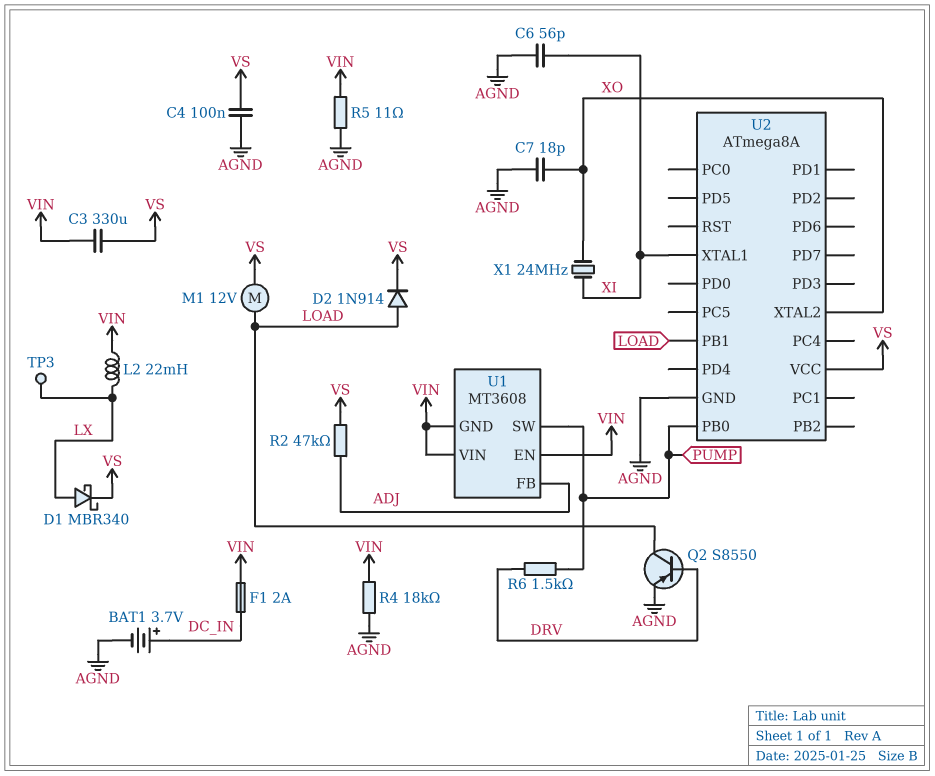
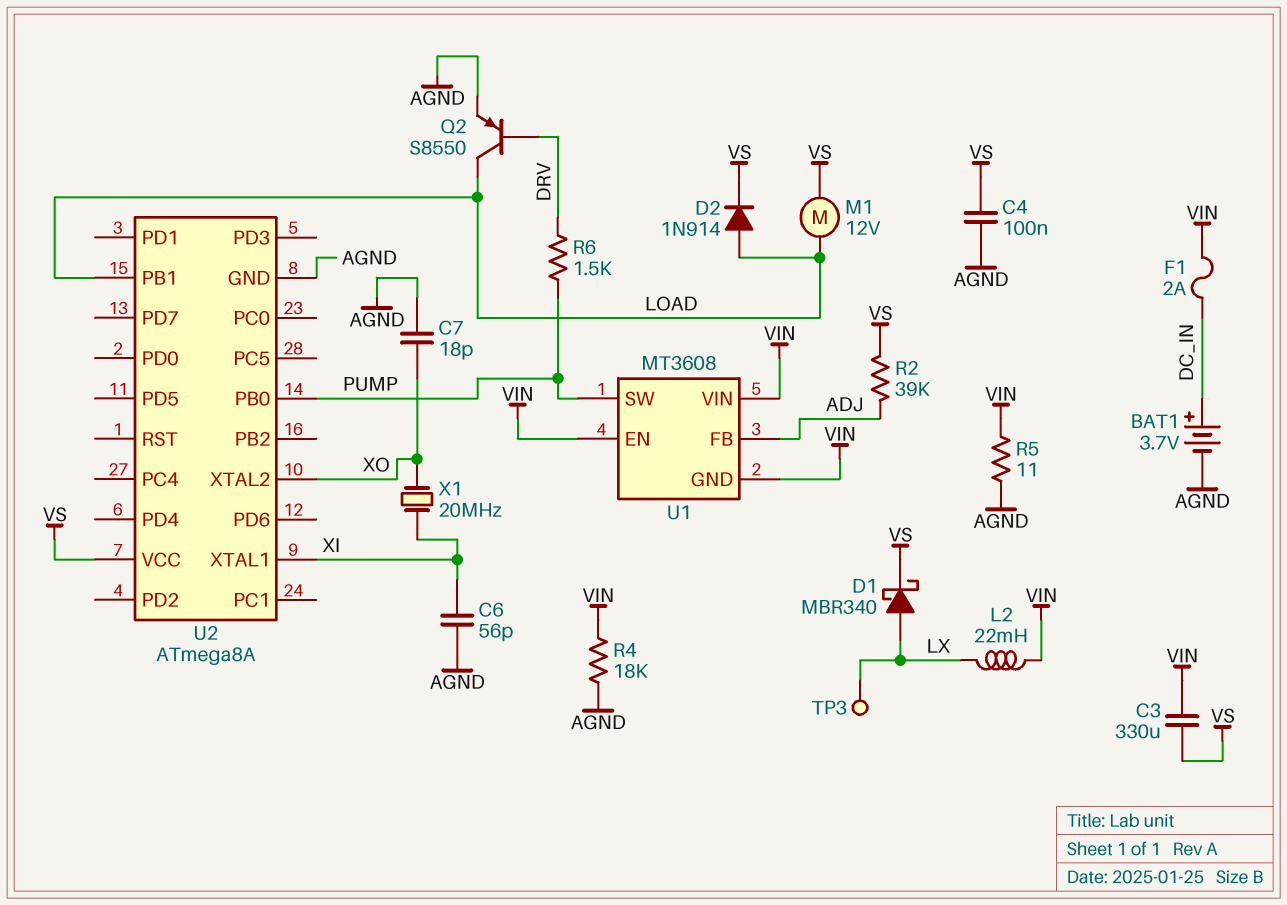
R2: 47k (ADJ, VS) -> 39k (ADJ, VS)
X1: 24MHz (XI, XO) -> 20MHz (XI, XO)

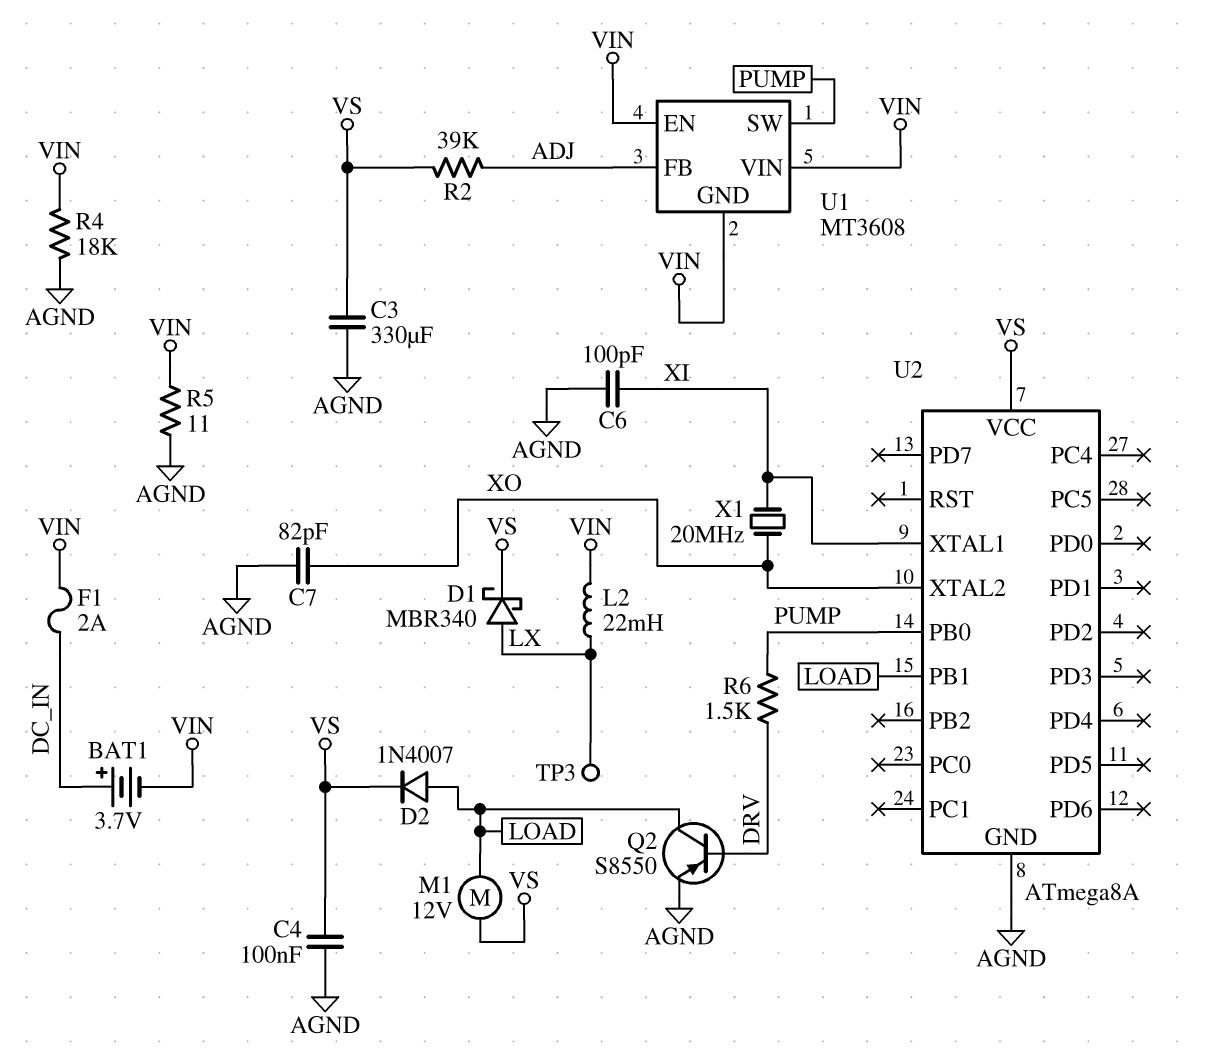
BAT1: 3.7V (plus DC_IN, minus AGND) -> 3.7V (plus DC_IN, minus VIN)
C3: 330uF (VIN, VS) -> 330uF (AGND, VS)
C6: 56pF (AGND, XI) -> 100pF (AGND, XI)
C7: 18pF (AGND, XO) -> 82pF (AGND, XO)
D2: diode 1N914 (A LOAD, K VS) -> diode 1N4007 (A LOAD, K VS)

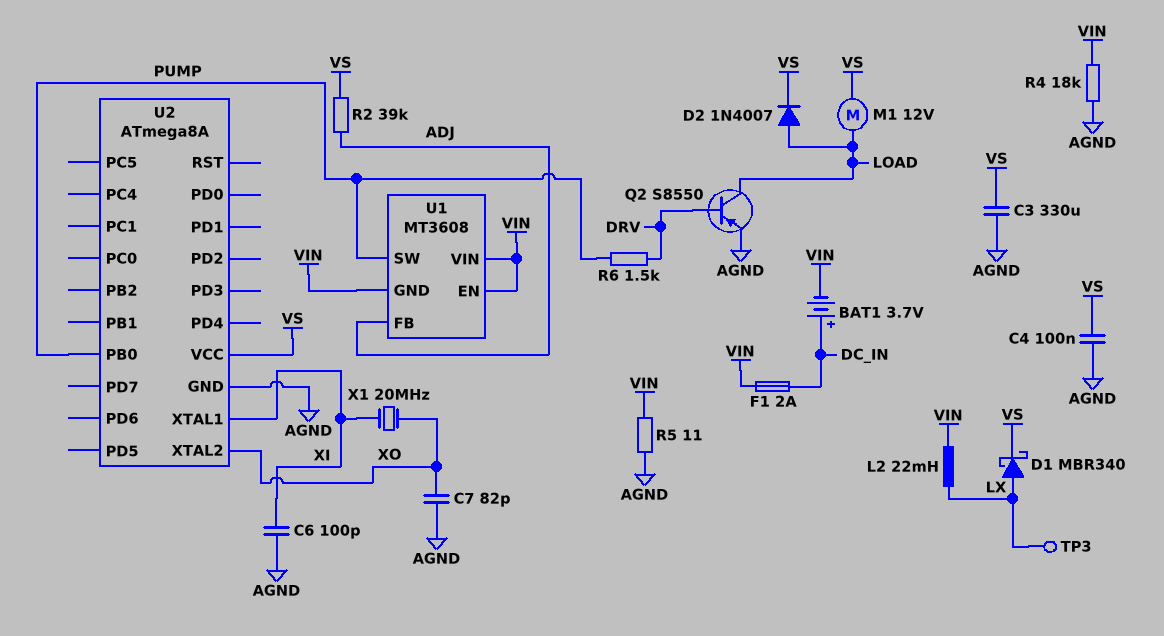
U2 pin PB1: LOAD -> none

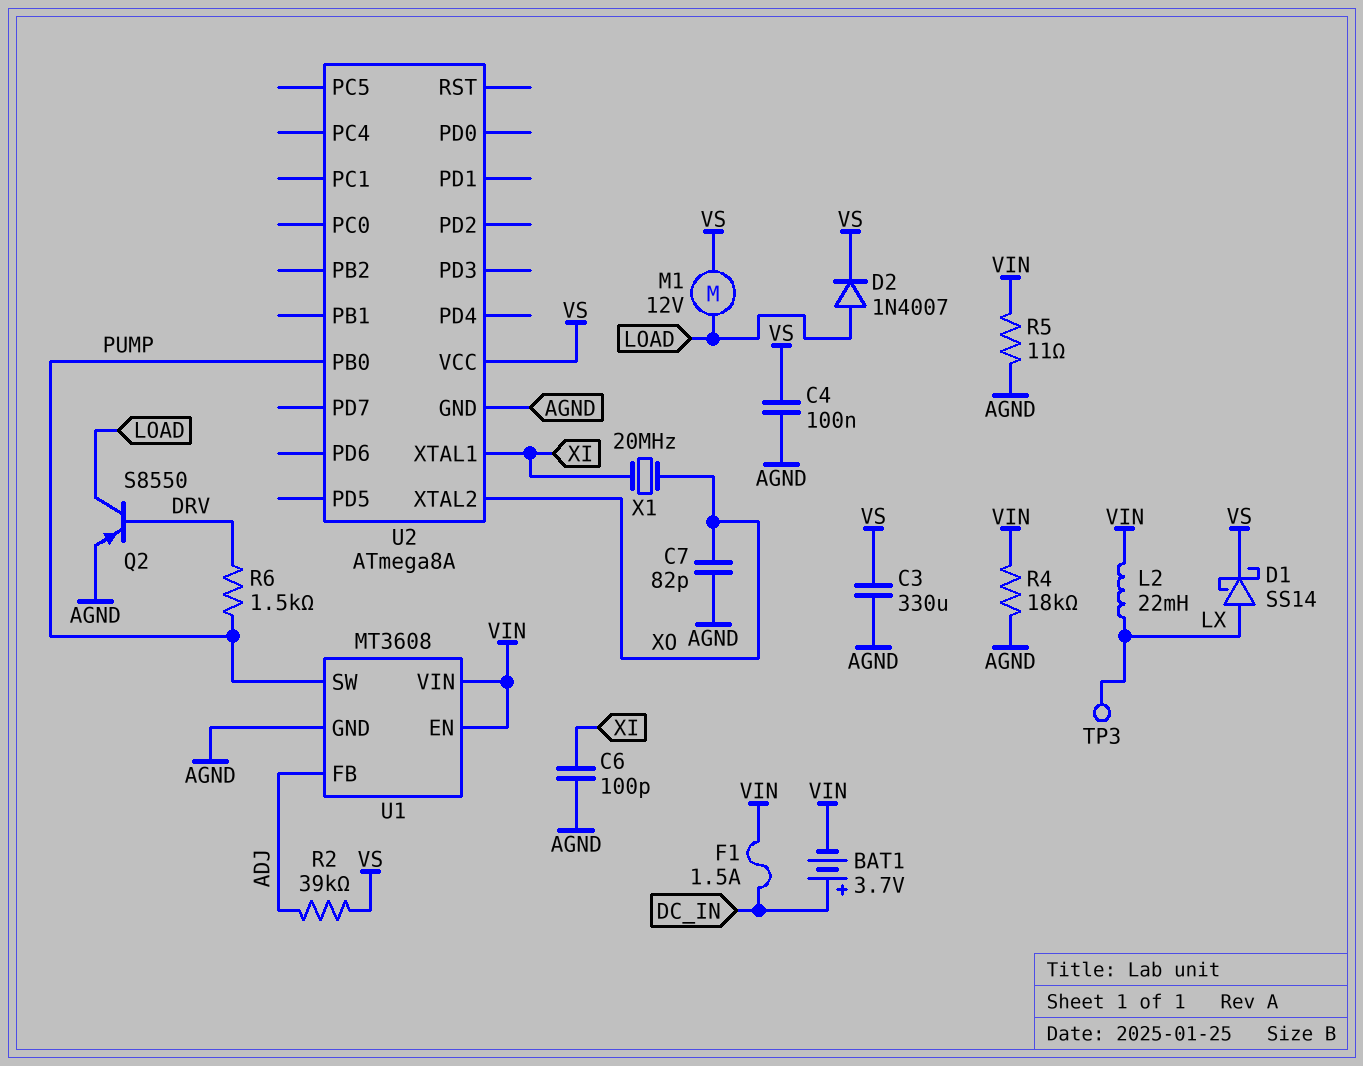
D1: schottky MBR340 (A LX, K VS) -> schottky SS14 (A LX, K VS)
F1: 2A (DC_IN, VIN) -> 1.5A (DC_IN, VIN)
U1 pin GND: VIN -> AGND

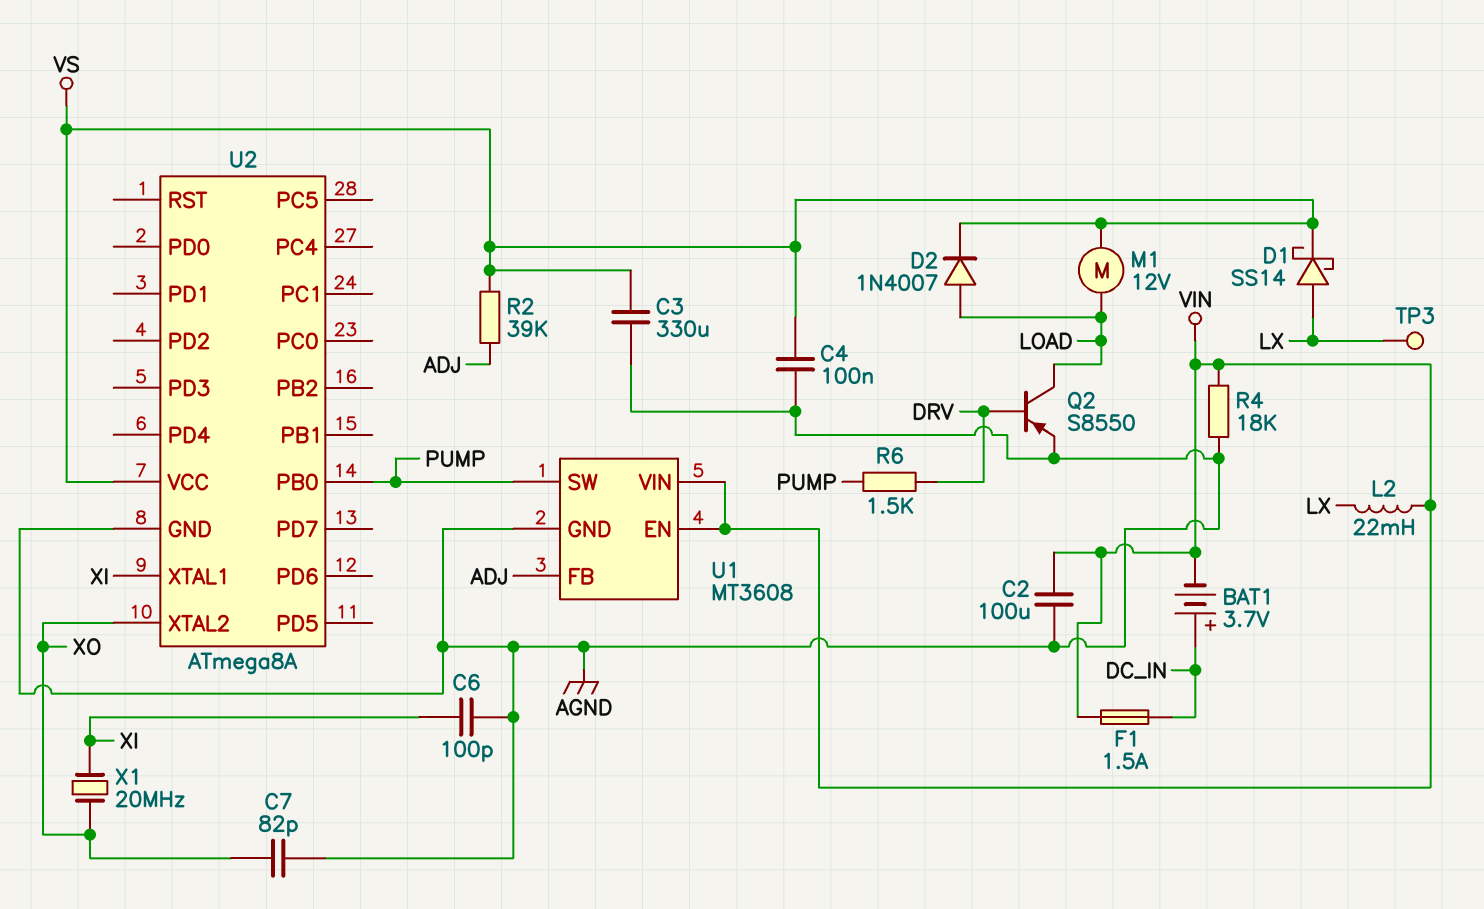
C2: none -> 100uF (AGND, VIN)
R5: 11 (AGND, VIN) -> none

